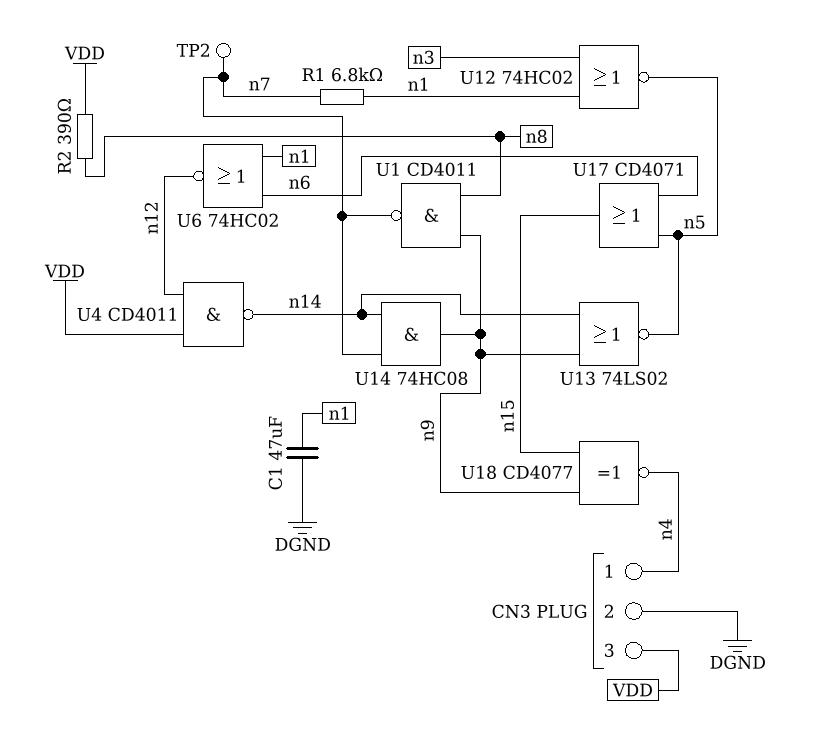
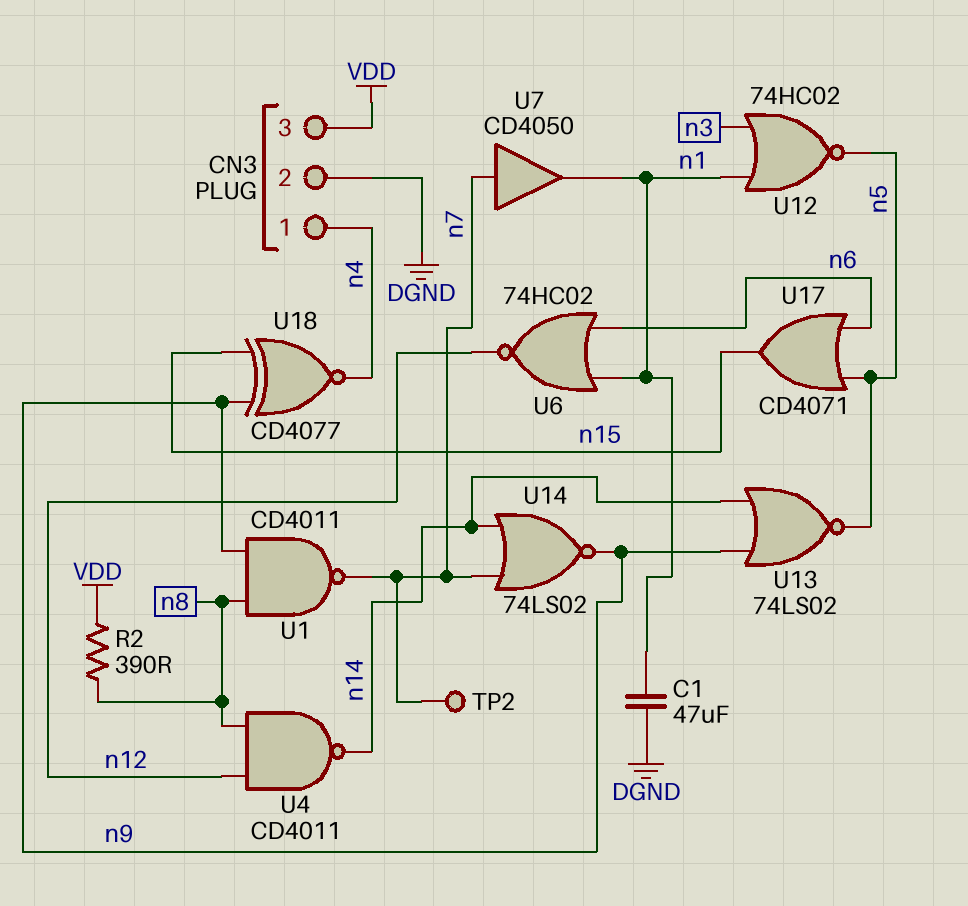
R1: 6.8k (n1, n7) -> none
U4: NAND CD4011 (in VDD, in n12, out n14) -> NAND CD4011 (in n8, in n12, out n14)
U7: none -> buffer CD4050 (in n7, out n1)
U14: AND 74HC08 (in n7, in n14, out n9) -> NOR 74LS02 (in n7, in n14, out n9)

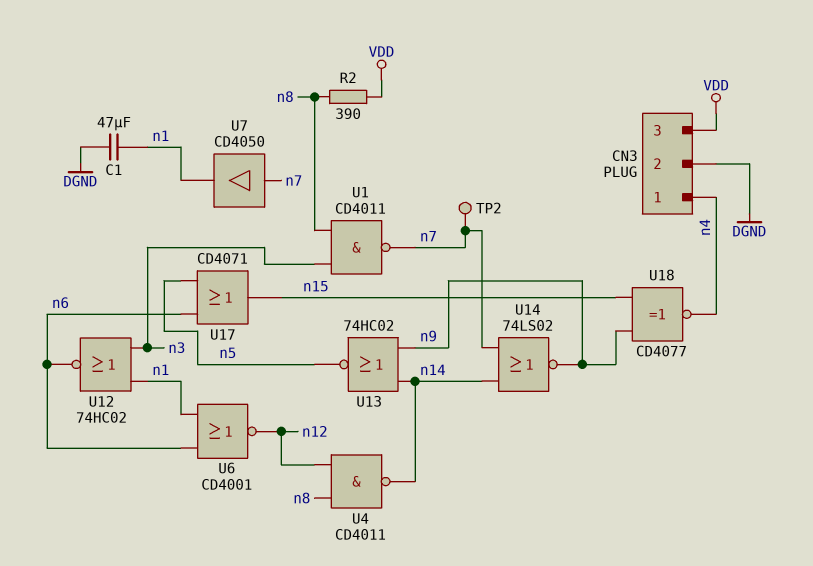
U1: NAND CD4011 (in n8, in n9, out n7) -> NAND CD4011 (in n3, in n8, out n7)
U6: NOR 74HC02 (in n1, in n6, out n12) -> NOR CD4001 (in n1, in n6, out n12)
U12: NOR 74HC02 (in n1, in n3, out n5) -> NOR 74HC02 (in n1, in n3, out n6)
U13: NOR 74LS02 (in n9, in n14, out n5) -> NOR 74HC02 (in n9, in n14, out n5)

